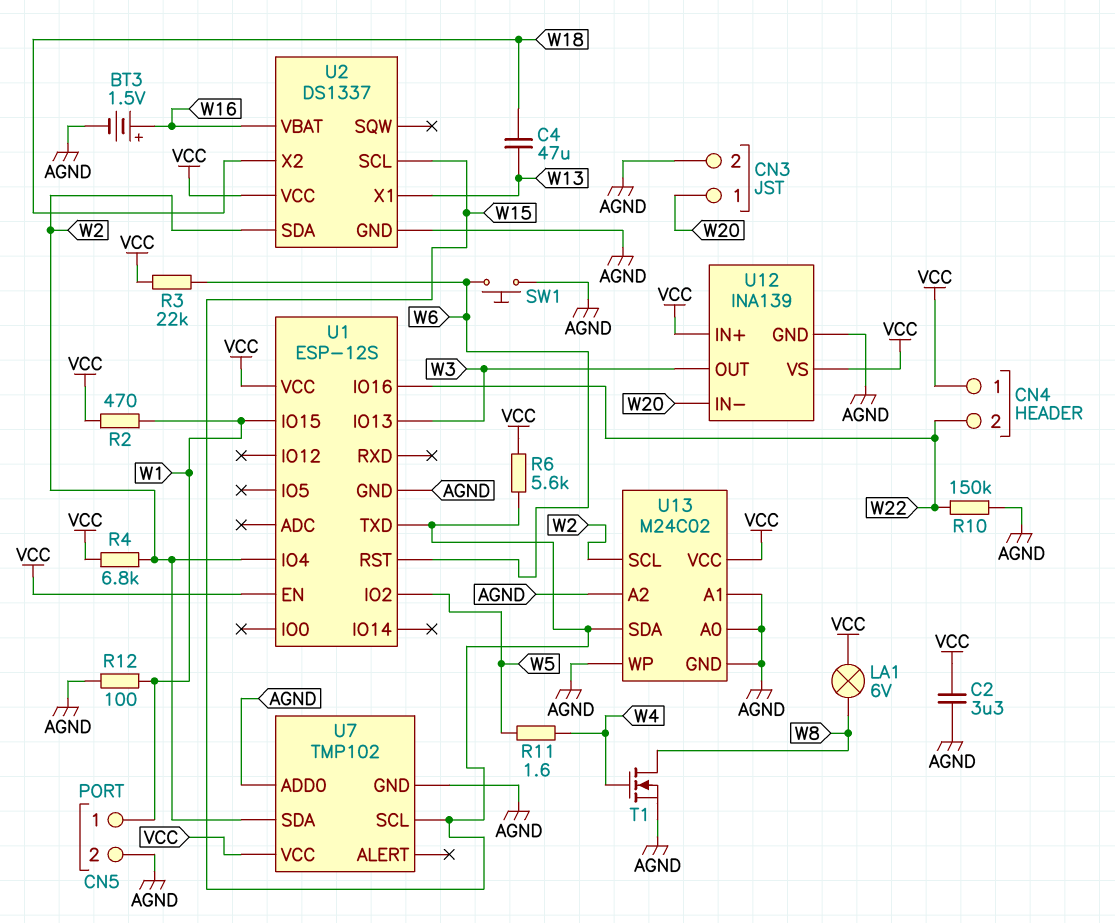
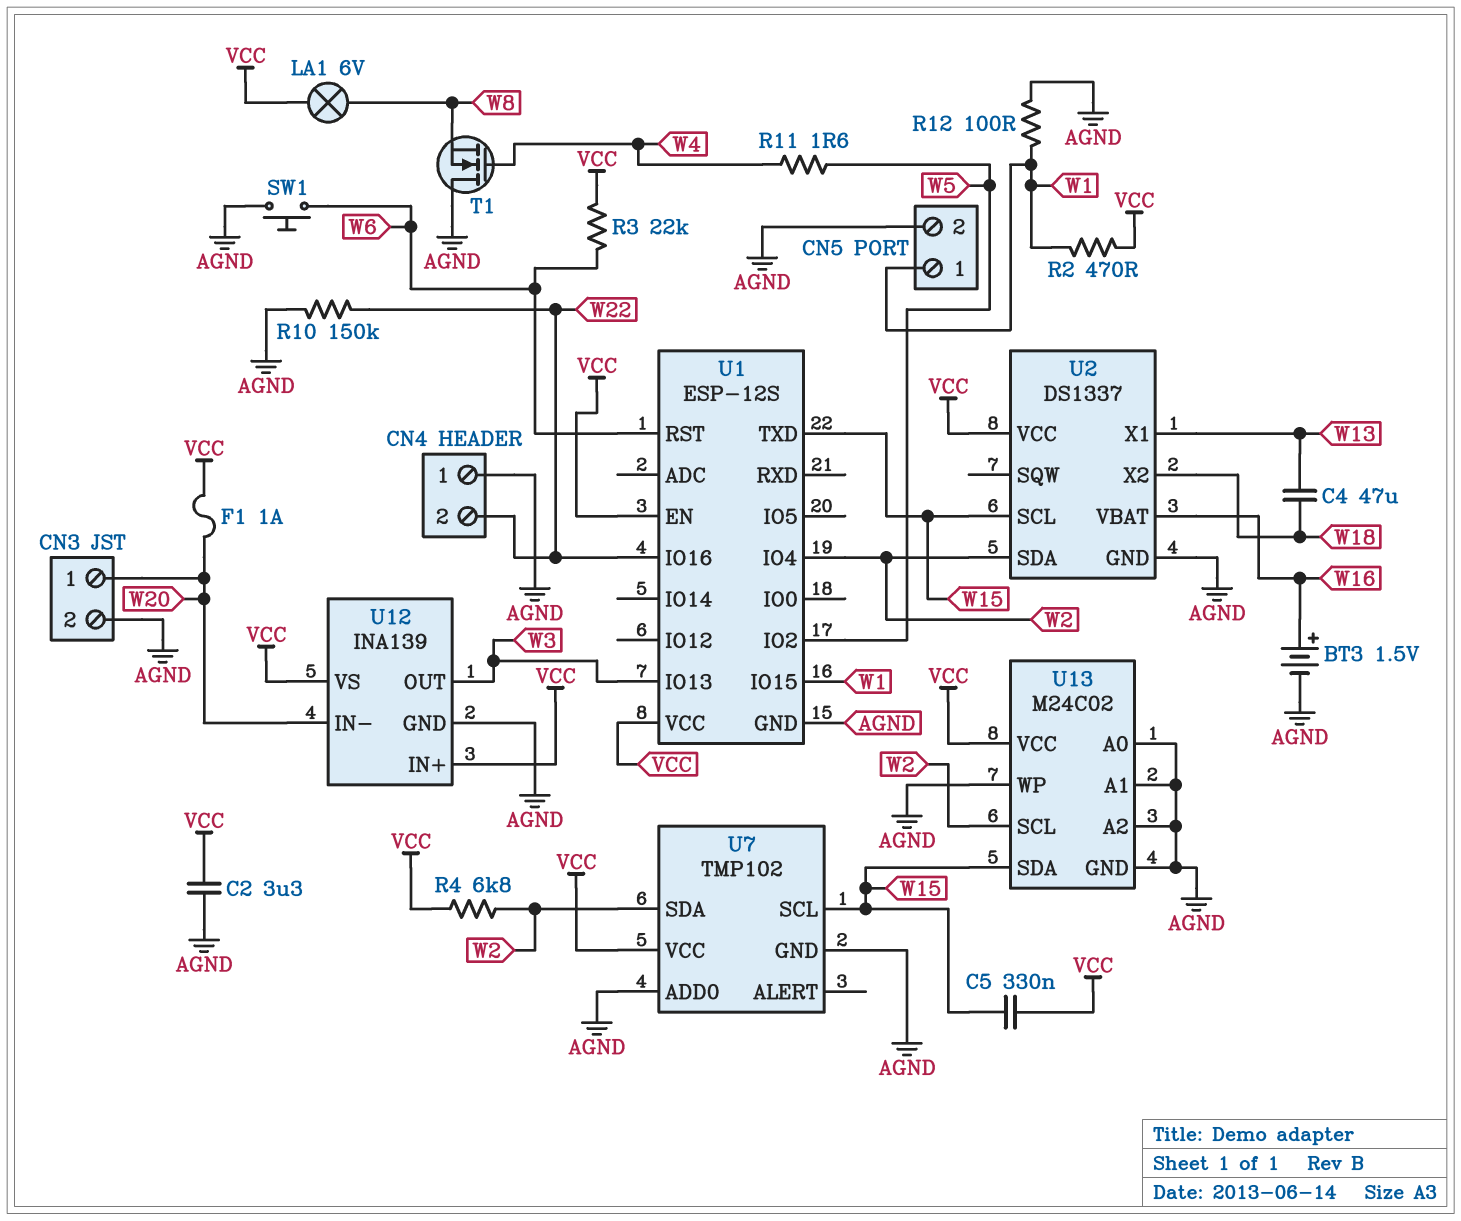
C5: none -> 330nF (VCC, W15)
CN4 pin 1: VCC -> AGND
F1: none -> 1A (VCC, W20)
R6: 5.6k (VCC, W15) -> none
T1: NMOS (G W4, D W8, S AGND) -> NMOS (G W4, D AGND, S W8)

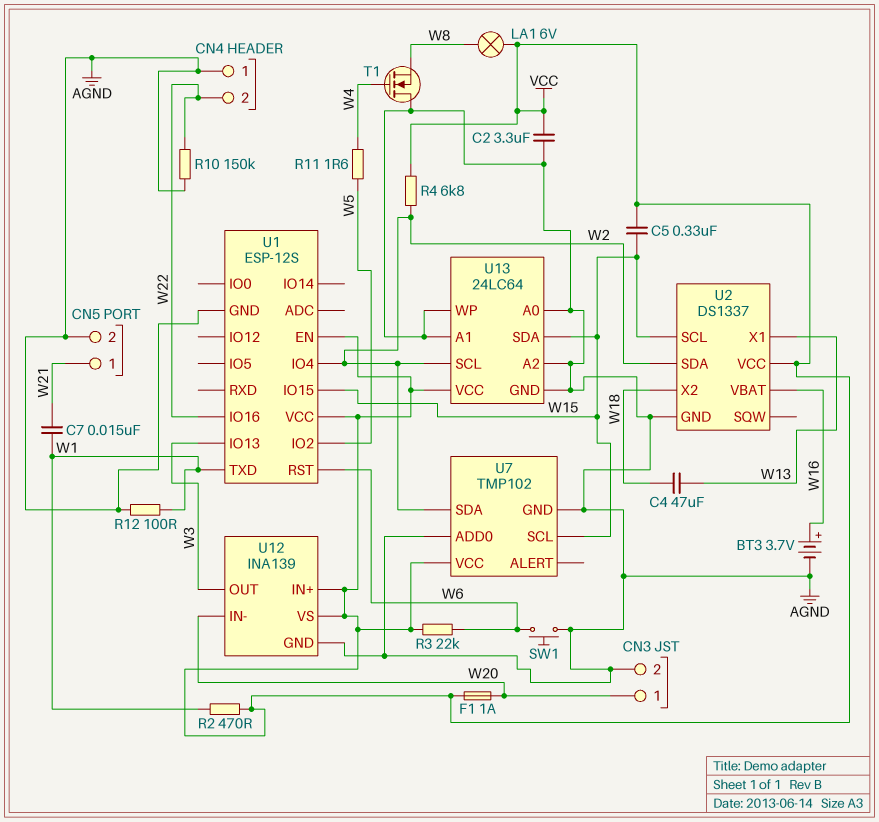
BT3: 1.5V (plus W16, minus AGND) -> 3.7V (plus W16, minus AGND)
C7: none -> 15nF (W1, W21)
CN5 pin 1: W1 -> W21
U1 pin IO15: W1 -> W15
U1 pin TXD: W15 -> W1
U13: M24C02 -> 24LC64

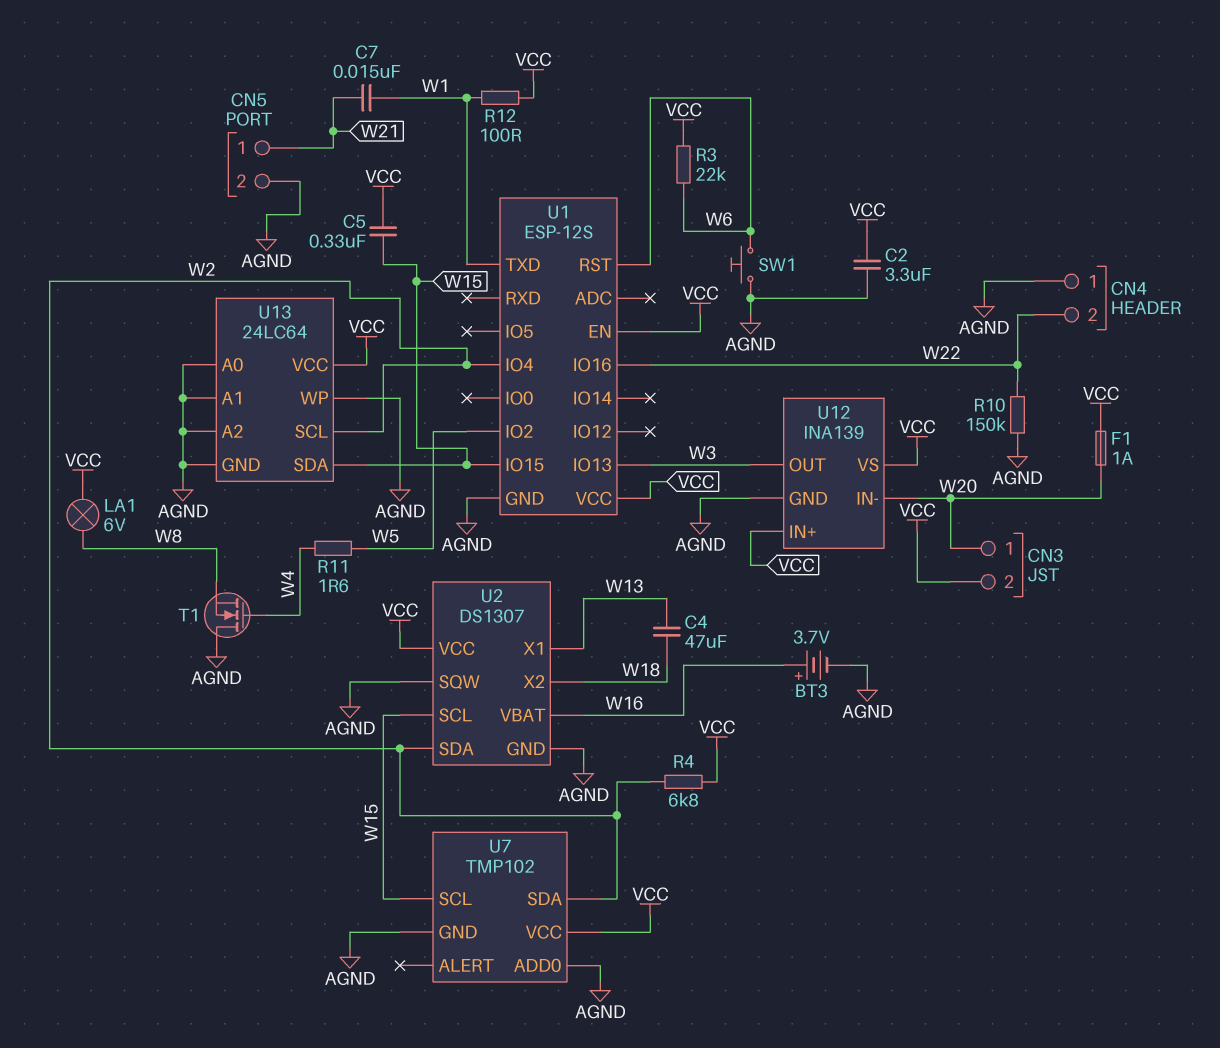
CN3 pin 2: AGND -> VCC
R2: 470 (VCC, W1) -> none
R12: 100 (AGND, W1) -> 100 (VCC, W1)
U2: DS1337 -> DS1307
U2 pin SQW: none -> AGND

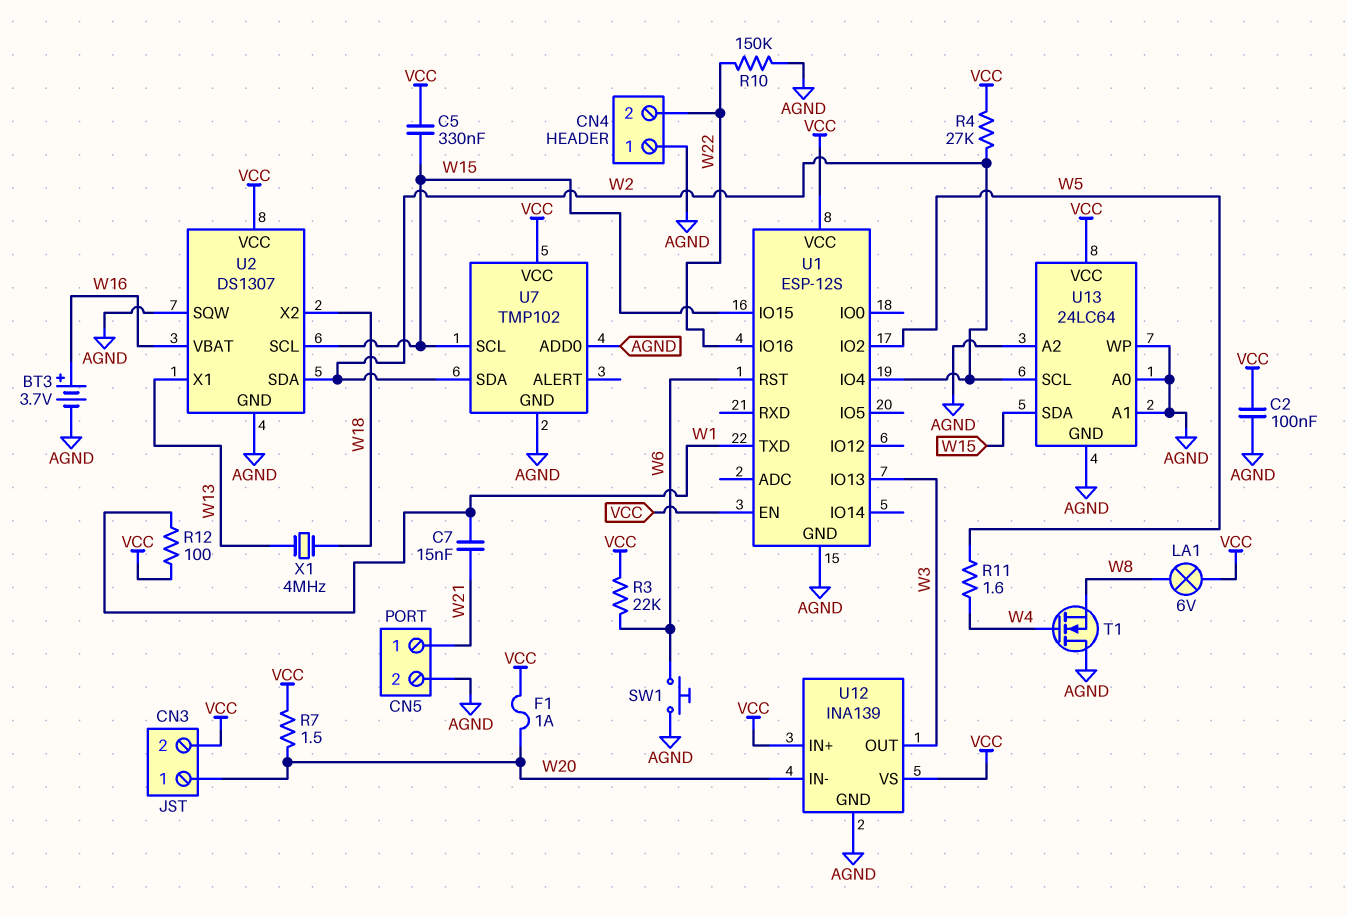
C2: 3.3uF (AGND, VCC) -> 100nF (AGND, VCC)
C4: 47uF (W13, W18) -> none
R4: 6.8k (VCC, W2) -> 27k (VCC, W2)
R7: none -> 1.5 (VCC, W20)
X1: none -> 4MHz (W13, W18)

